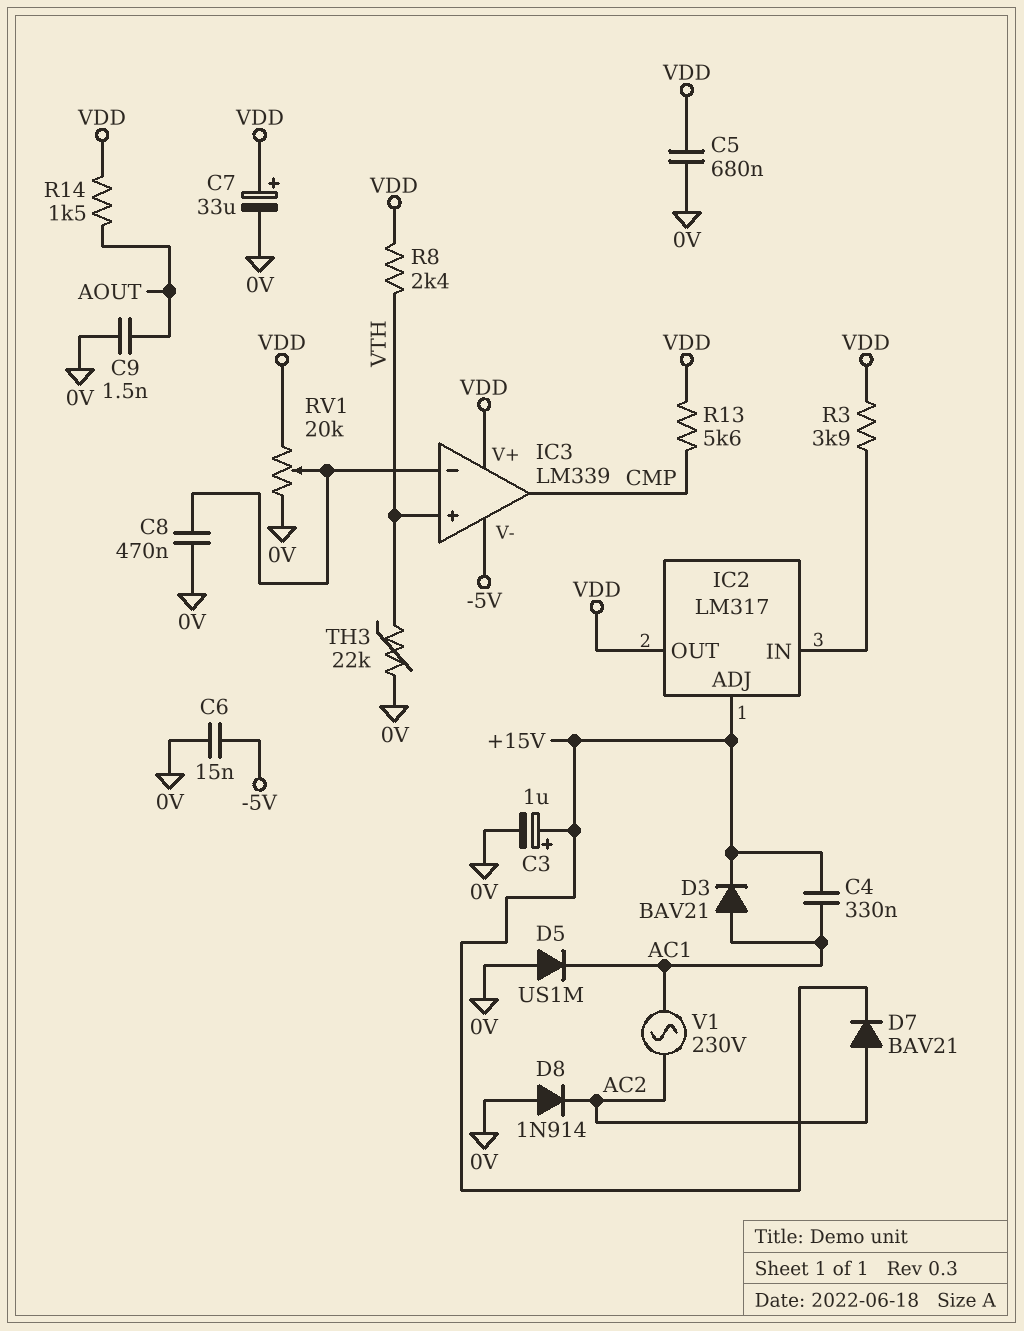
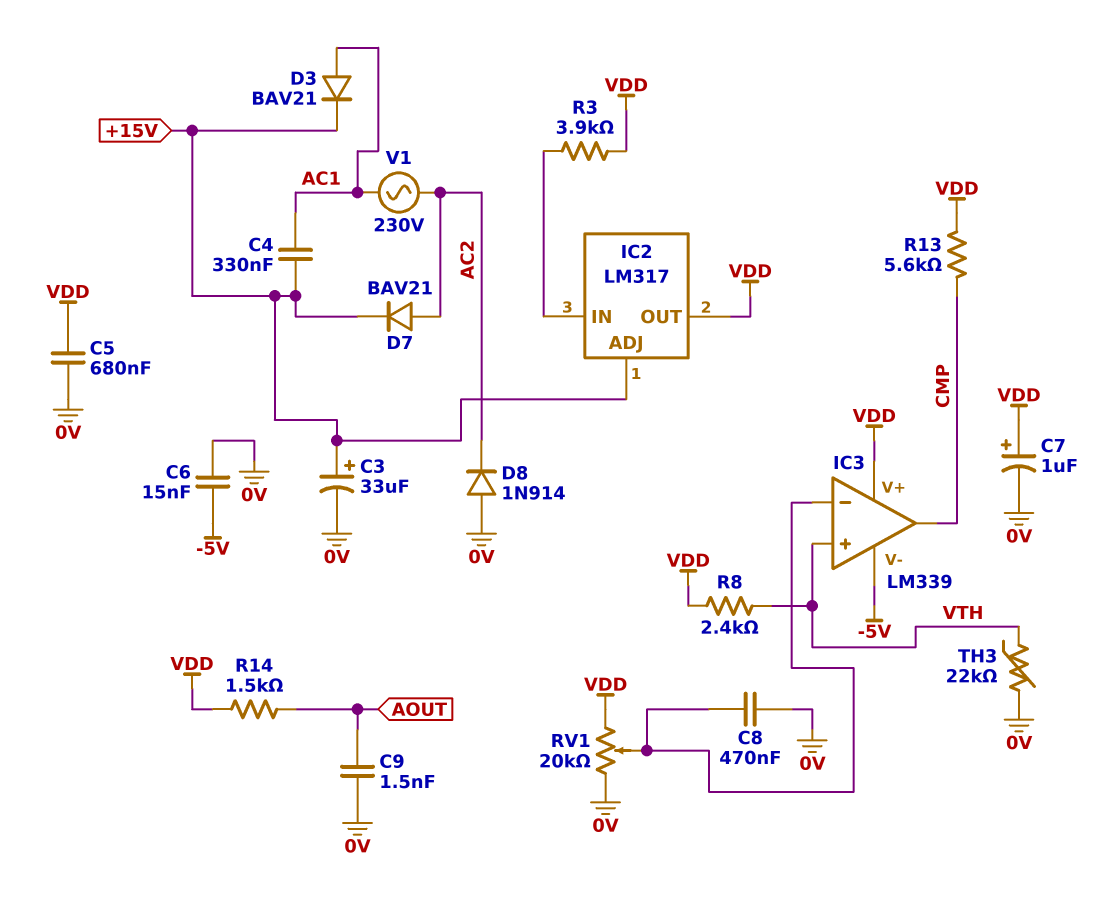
C3: 1uF (plus +15V, minus 0V) -> 33uF (plus +15V, minus 0V)
C7: 33uF (plus VDD, minus 0V) -> 1uF (plus VDD, minus 0V)
D5: diode US1M (A 0V, K AC1) -> none

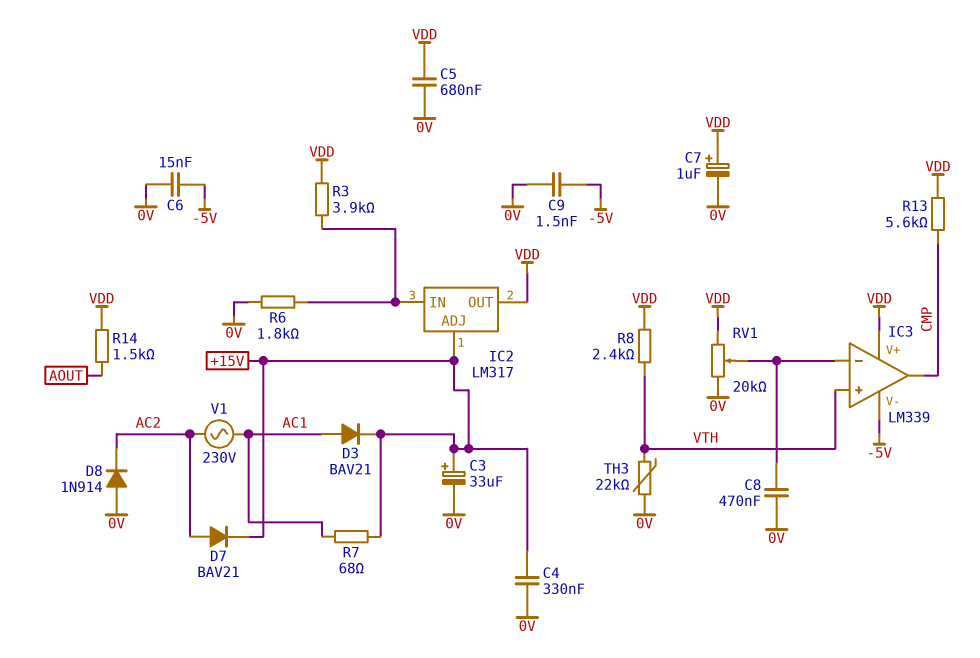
C4: 330nF (+15V, AC1) -> 330nF (+15V, 0V)
C9: 1.5nF (0V, AOUT) -> 1.5nF (-5V, 0V)
R6: none -> 1.8k (0V, IC2/IN)
R7: none -> 68 (+15V, AC1)

